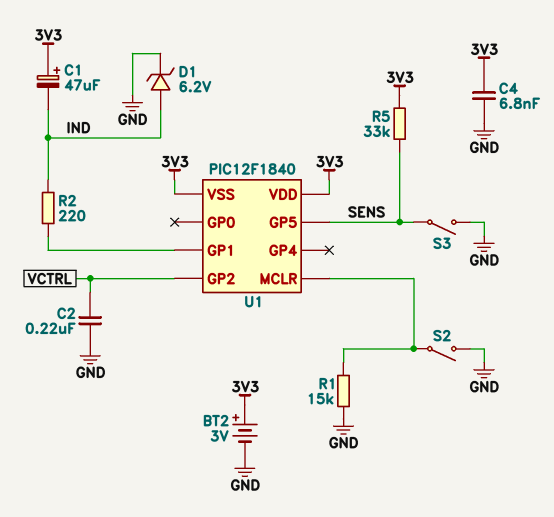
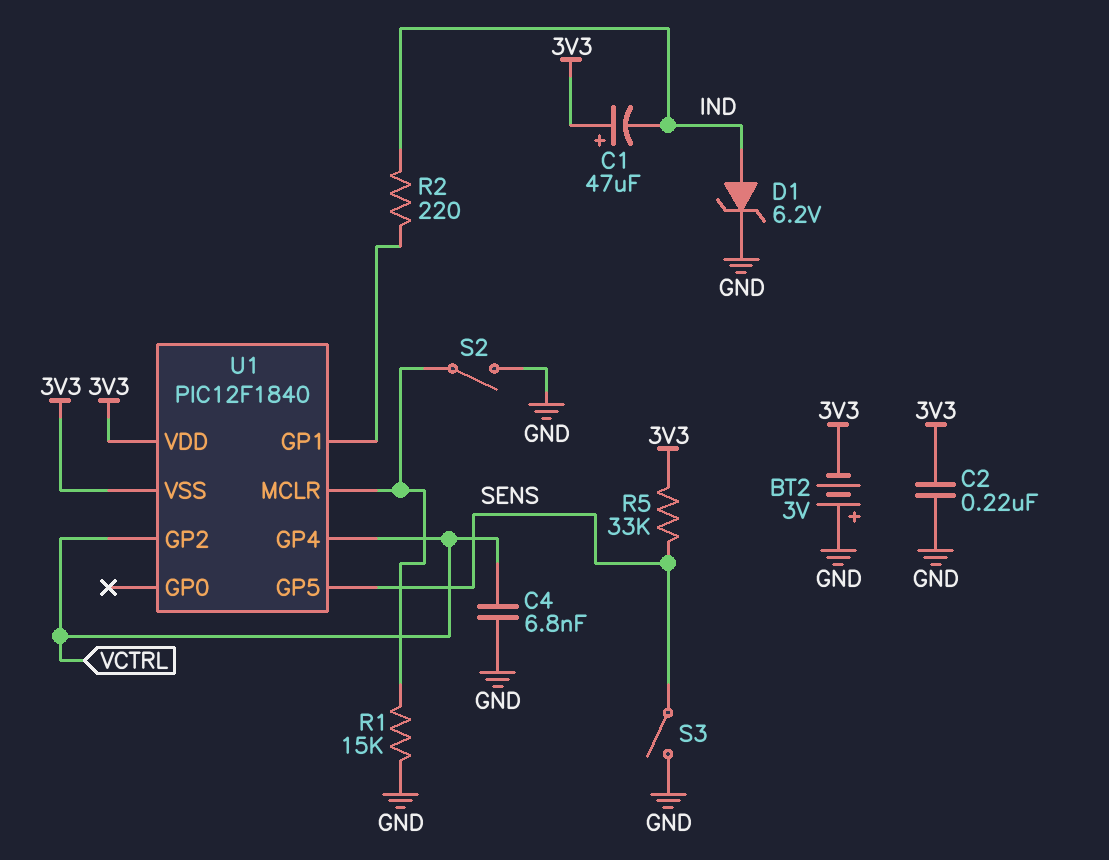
BT2: 3V (plus 3V3, minus GND) -> 3V (plus GND, minus 3V3)
C2: 220nF (GND, VCTRL) -> 220nF (3V3, GND)
C4: 6.8nF (3V3, GND) -> 6.8nF (GND, VCTRL)
U1 pin GP4: none -> VCTRL

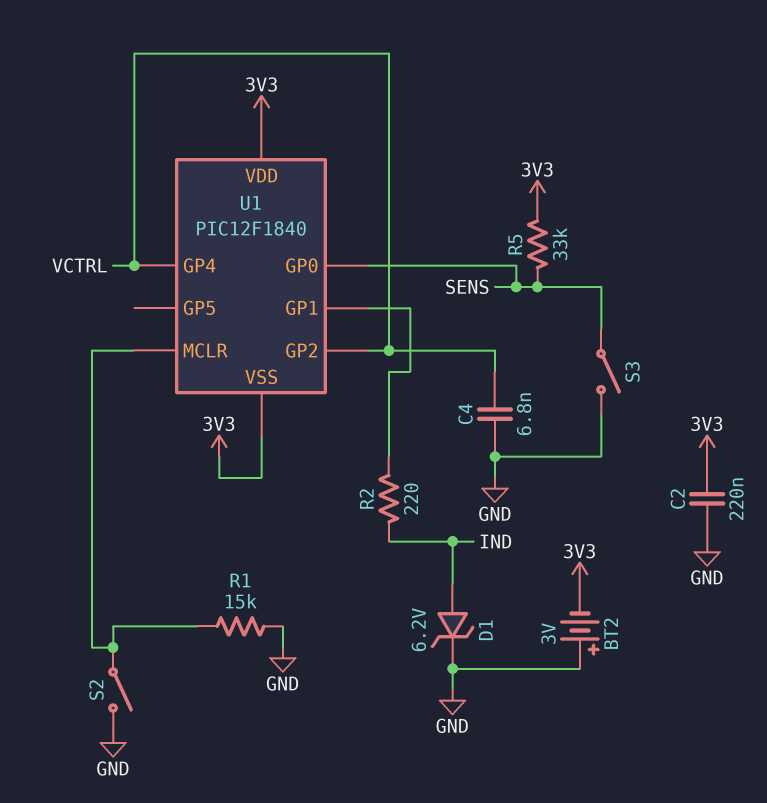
C1: 47uF (plus 3V3, minus IND) -> none
U1 pin GP0: none -> SENS
U1 pin GP5: SENS -> none

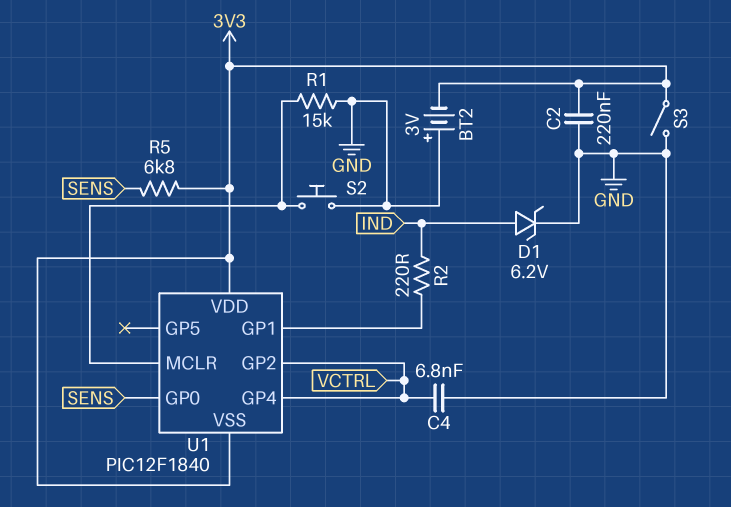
R5: 33k (3V3, SENS) -> 6.8k (3V3, SENS)
S2: switch (GND, U1/MCLR) -> button (GND, U1/MCLR)
S3: switch (GND, SENS) -> switch (3V3, GND)

